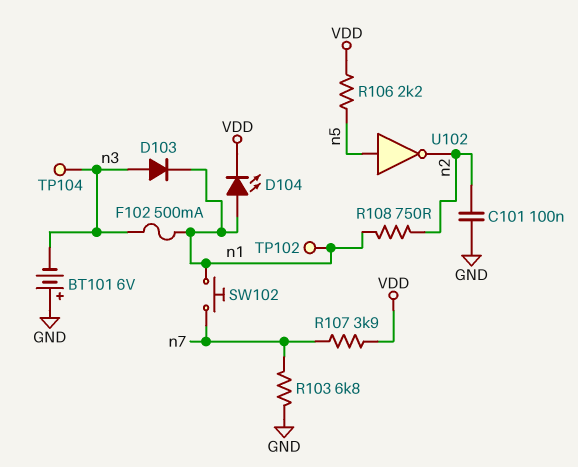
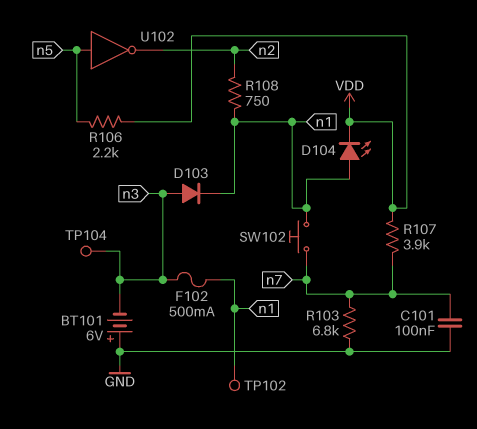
C101: 100nF (GND, n2) -> 100nF (GND, n7)

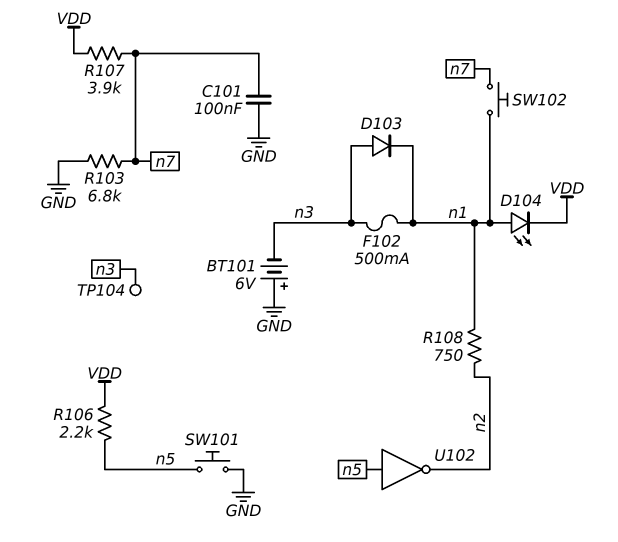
SW101: none -> button (GND, n5)
TP102: test point (n1) -> none

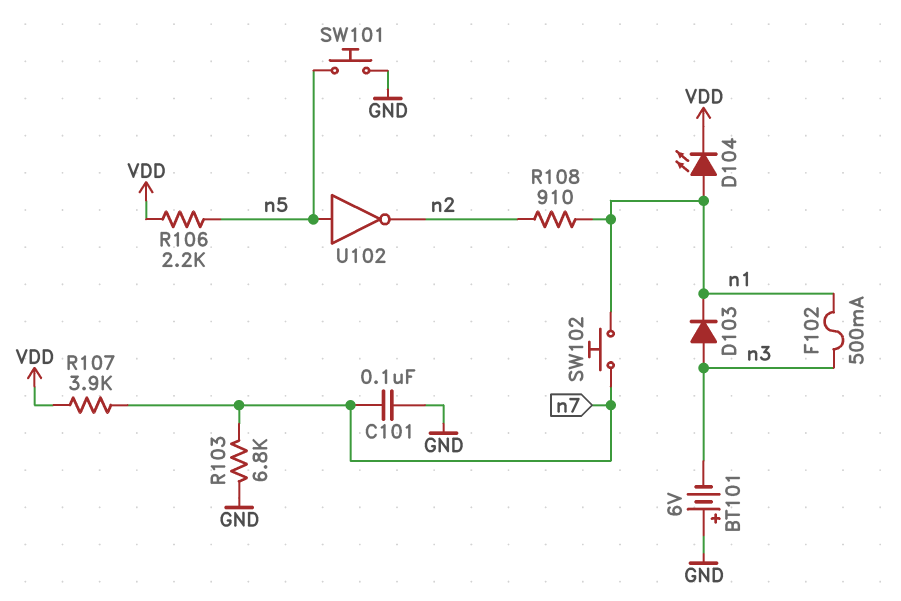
R108: 750 (n1, n2) -> 910 (n1, n2)
TP104: test point (n3) -> none

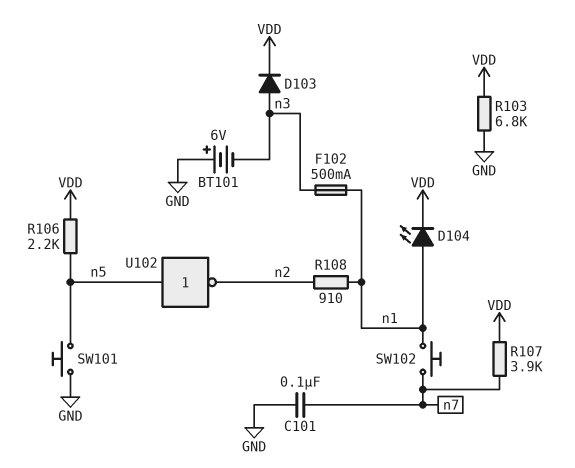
D103: diode (A n3, K n1) -> diode (A n3, K VDD)
R103: 6.8k (GND, n7) -> 6.8k (GND, VDD)

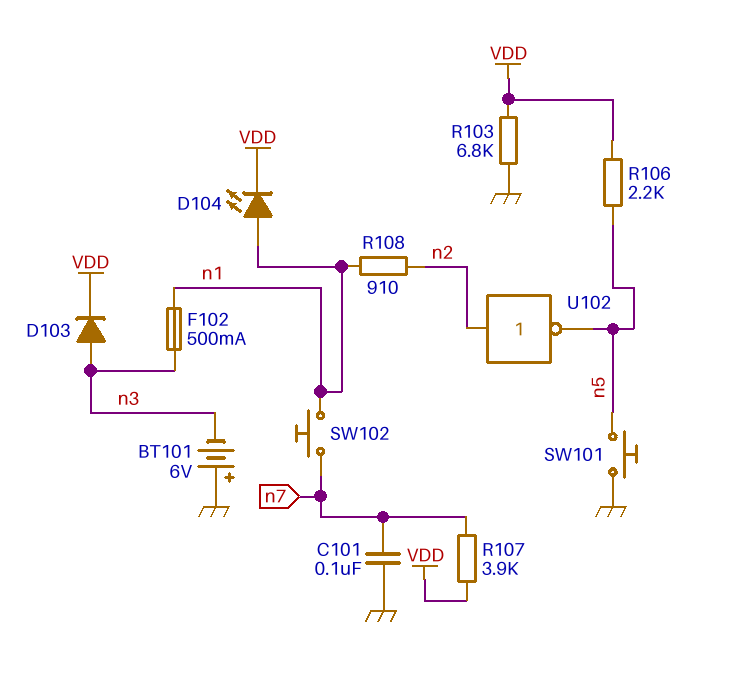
U102: NOT (in n5, out n2) -> NOT (in n2, out n5)

